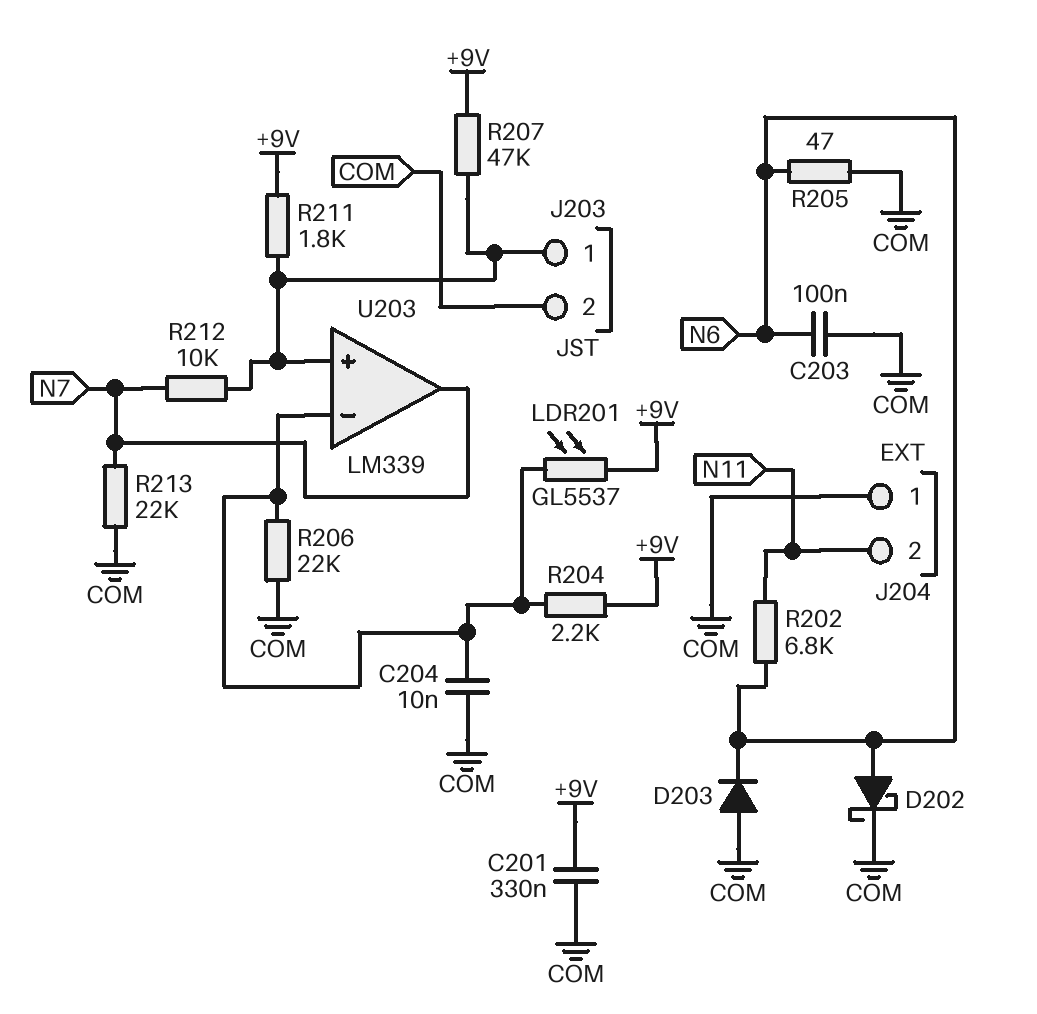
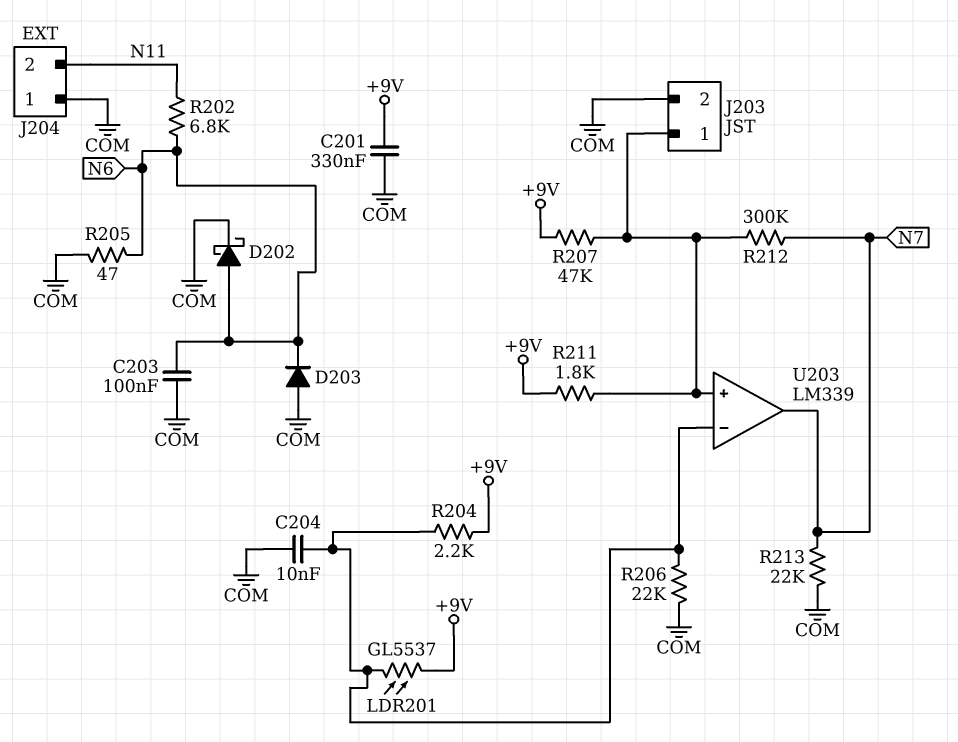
R212: 10k (J203/1, N7) -> 300k (J203/1, N7)

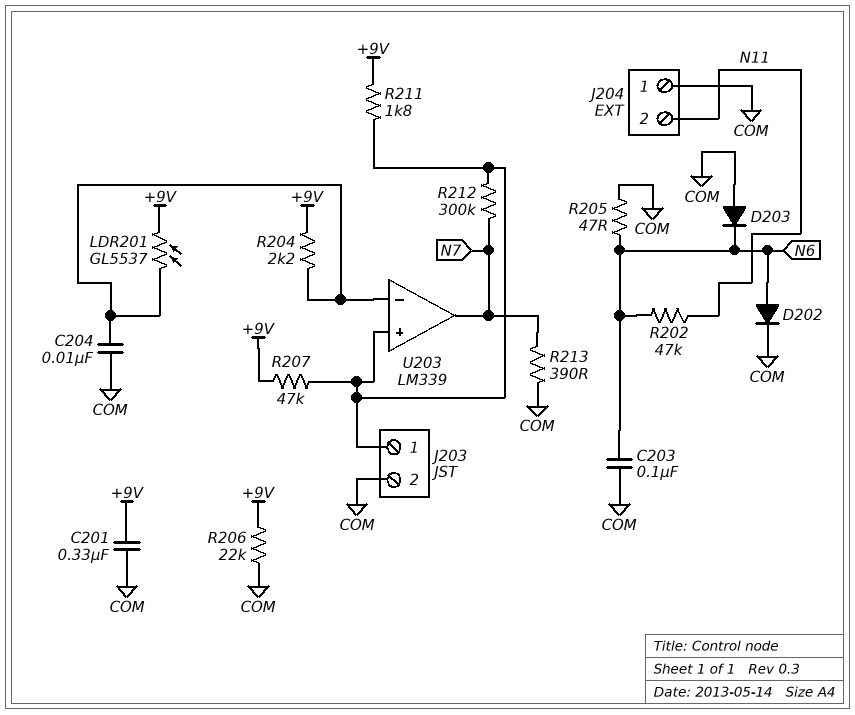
D202: schottky (A N6, K COM) -> diode (A N6, K COM)
R202: 6.8k (N6, N11) -> 47k (N6, N11)
R206: 22k (COM, U203/in-) -> 22k (+9V, COM)
R213: 22k (COM, N7) -> 390 (COM, N7)

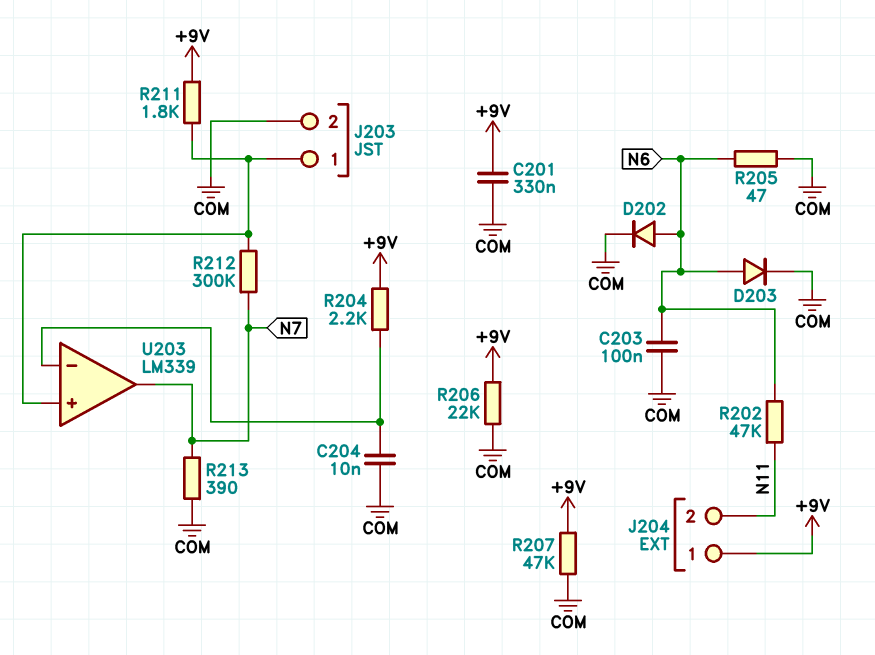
D203: diode (A COM, K N6) -> diode (A N6, K COM)
J204 pin 1: COM -> +9V
LDR201: GL5537 (+9V, U203/in-) -> none
R207: 47k (+9V, J203/1) -> 47k (+9V, COM)

